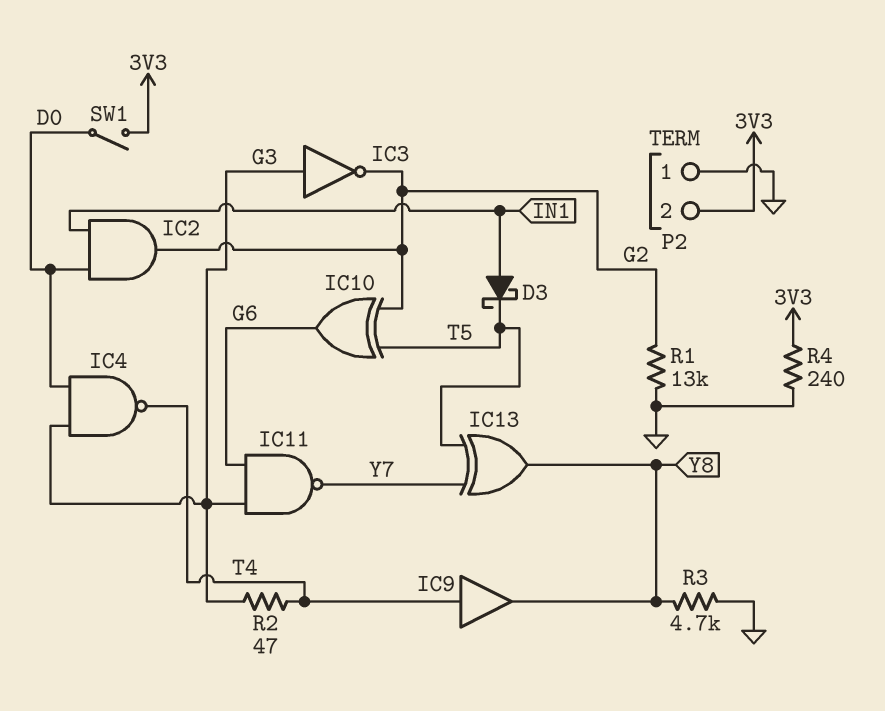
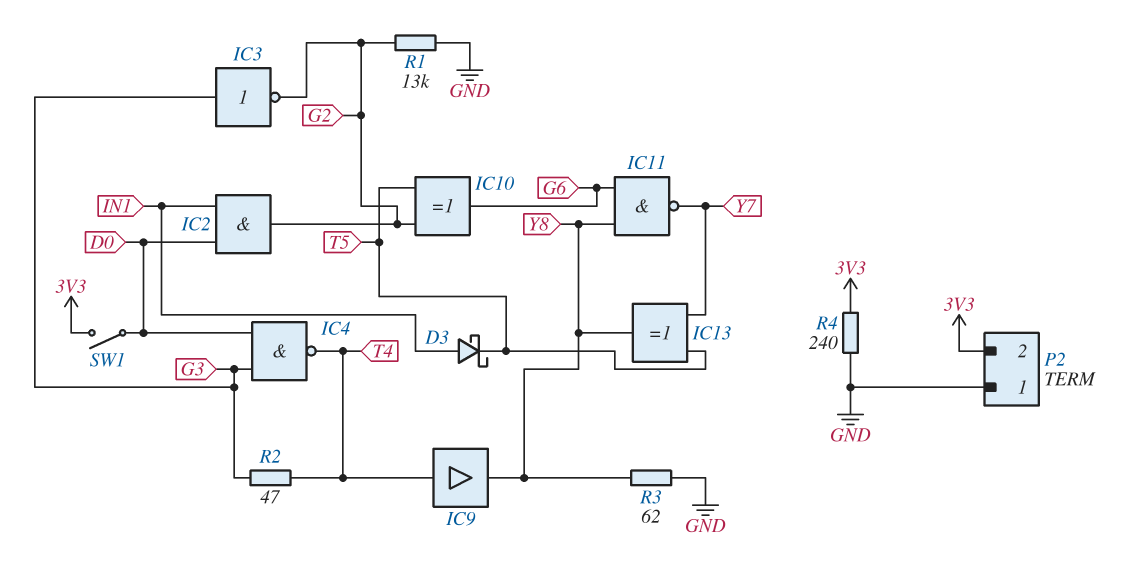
IC11: NAND (in G3, in G6, out Y7) -> NAND (in G6, in Y8, out Y7)
R3: 4.7k (GND, Y8) -> 62 (GND, Y8)

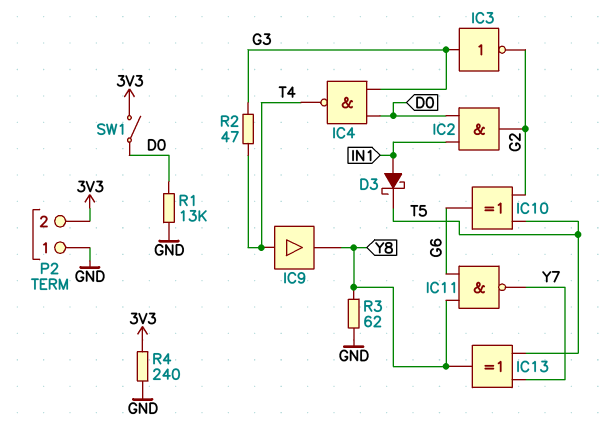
R1: 13k (G2, GND) -> 13k (D0, GND)

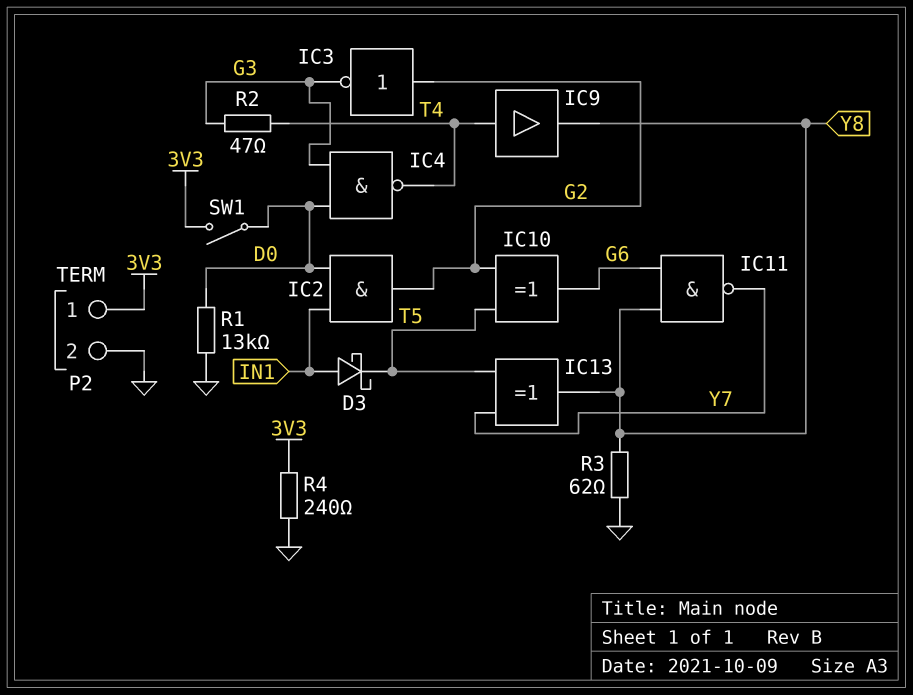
IC3: NOT (in G3, out G2) -> NOT (in G2, out G3)
P2 pin 1: GND -> 3V3
P2 pin 2: 3V3 -> GND

